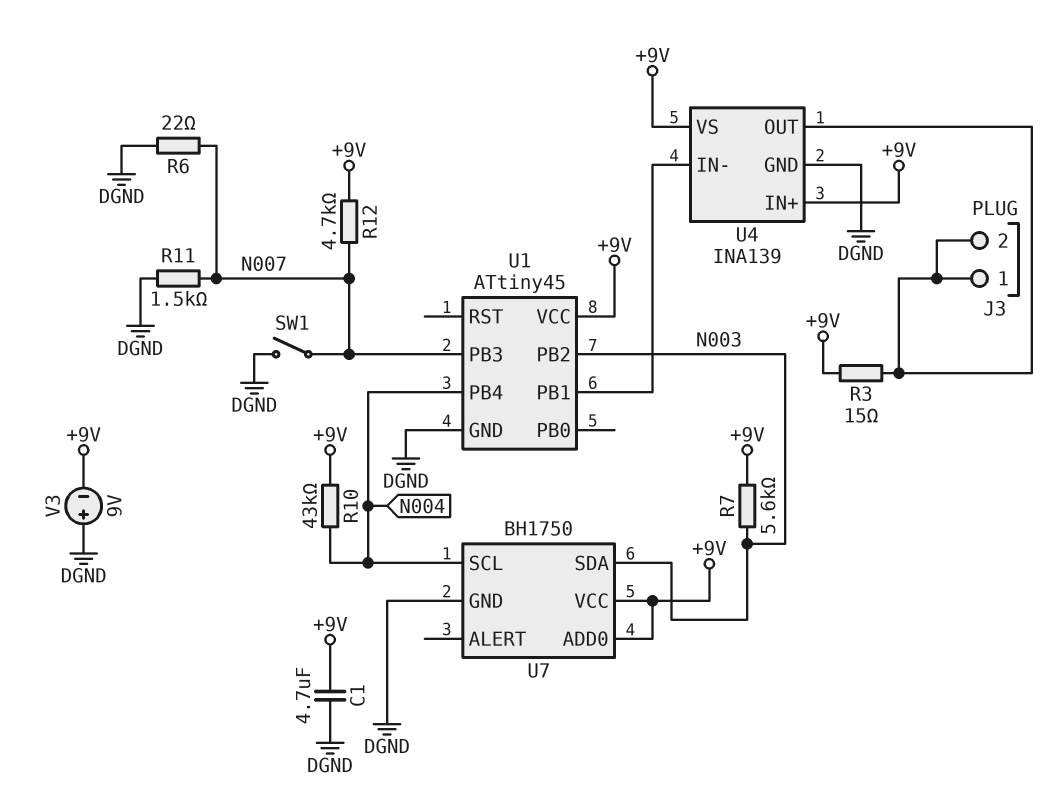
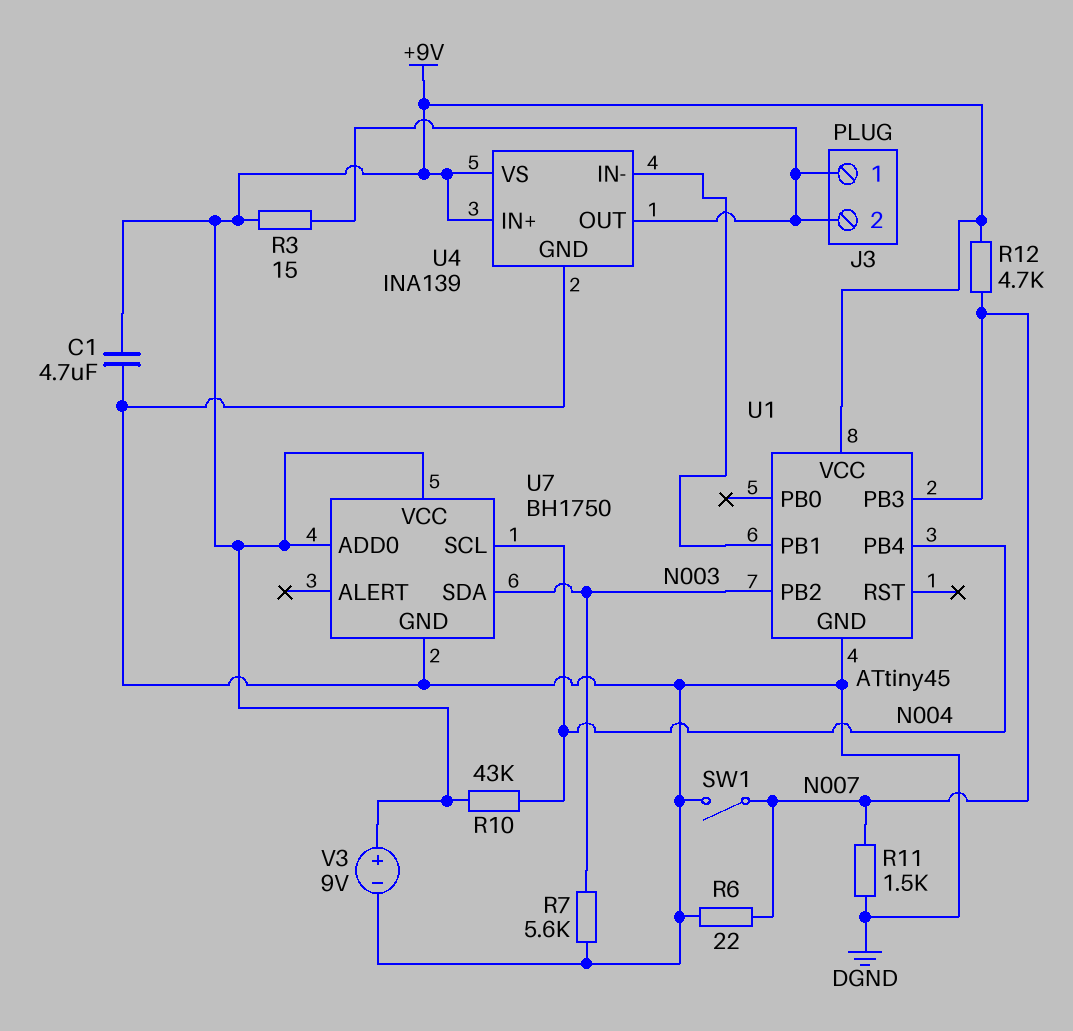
R7: 5.6k (+9V, N003) -> 5.6k (DGND, N003)
V3: 9V (plus DGND, minus +9V) -> 9V (plus +9V, minus DGND)

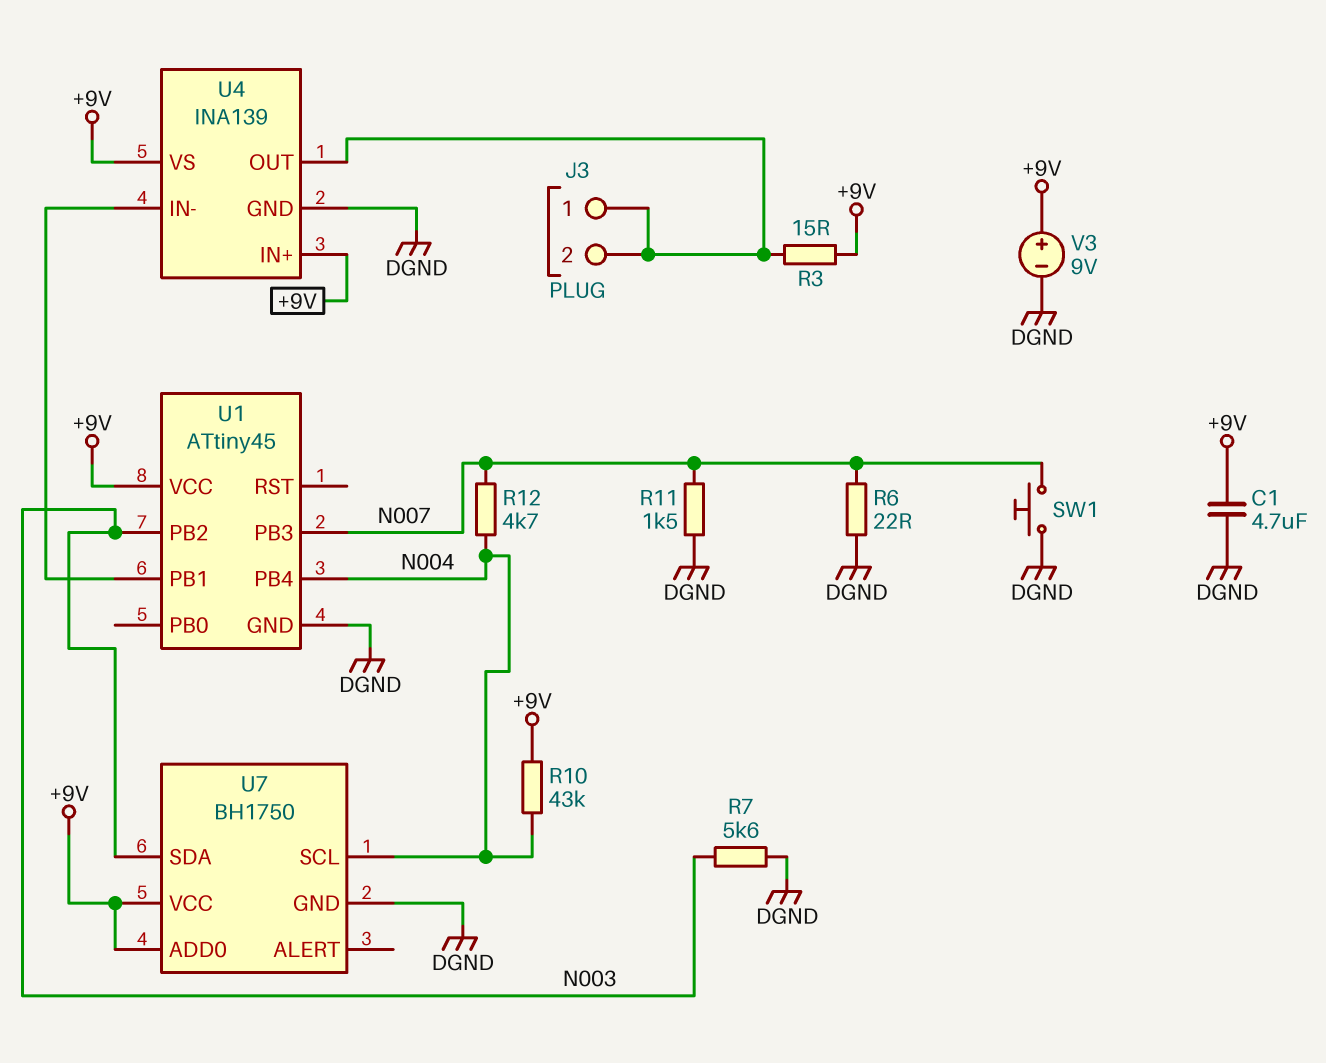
R12: 4.7k (+9V, N007) -> 4.7k (N004, N007)
SW1: switch (DGND, N007) -> button (DGND, N007)

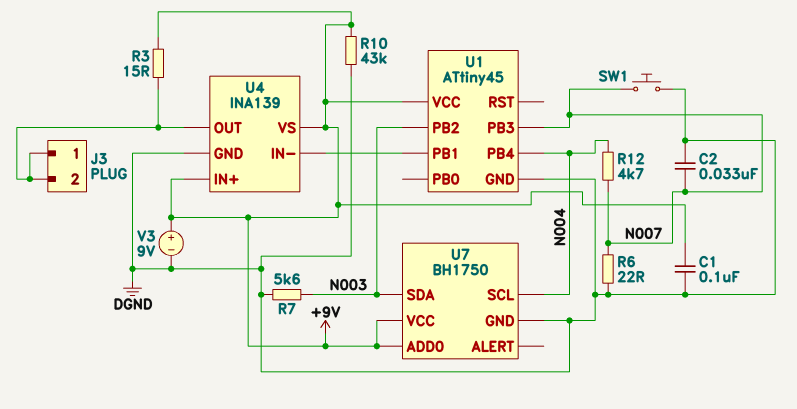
C1: 4.7uF (+9V, DGND) -> 100nF (+9V, DGND)
C2: none -> 33nF (DGND, N007)
R10: 43k (+9V, N004) -> 43k (+9V, DGND)
R11: 1.5k (DGND, N007) -> none

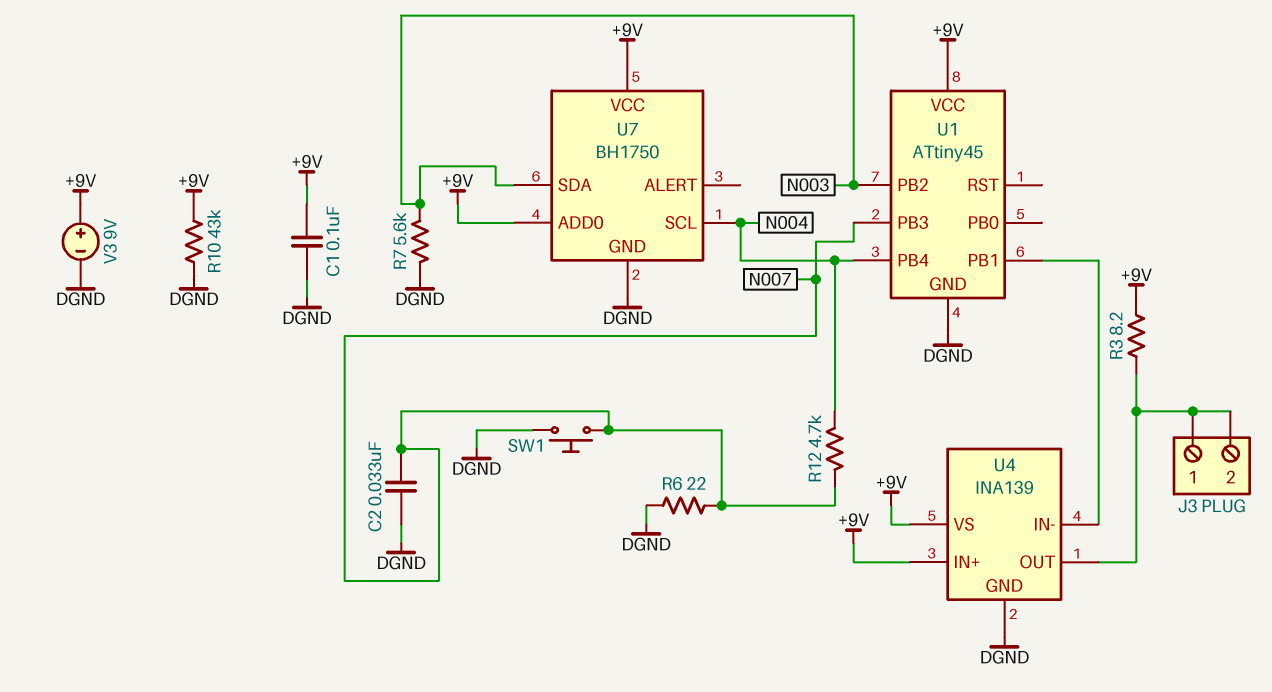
R3: 15 (+9V, J3/1) -> 8.2 (+9V, J3/1)

